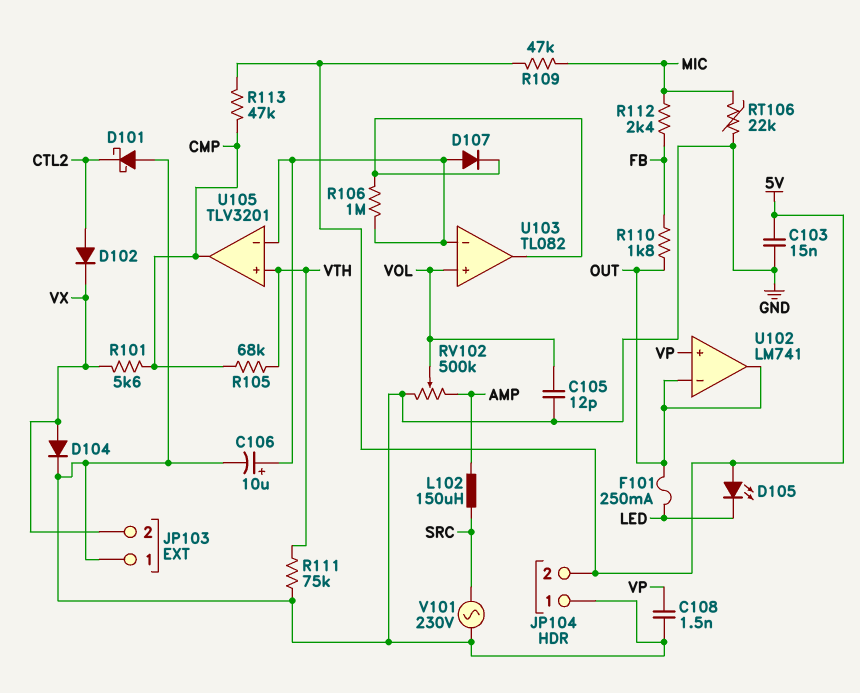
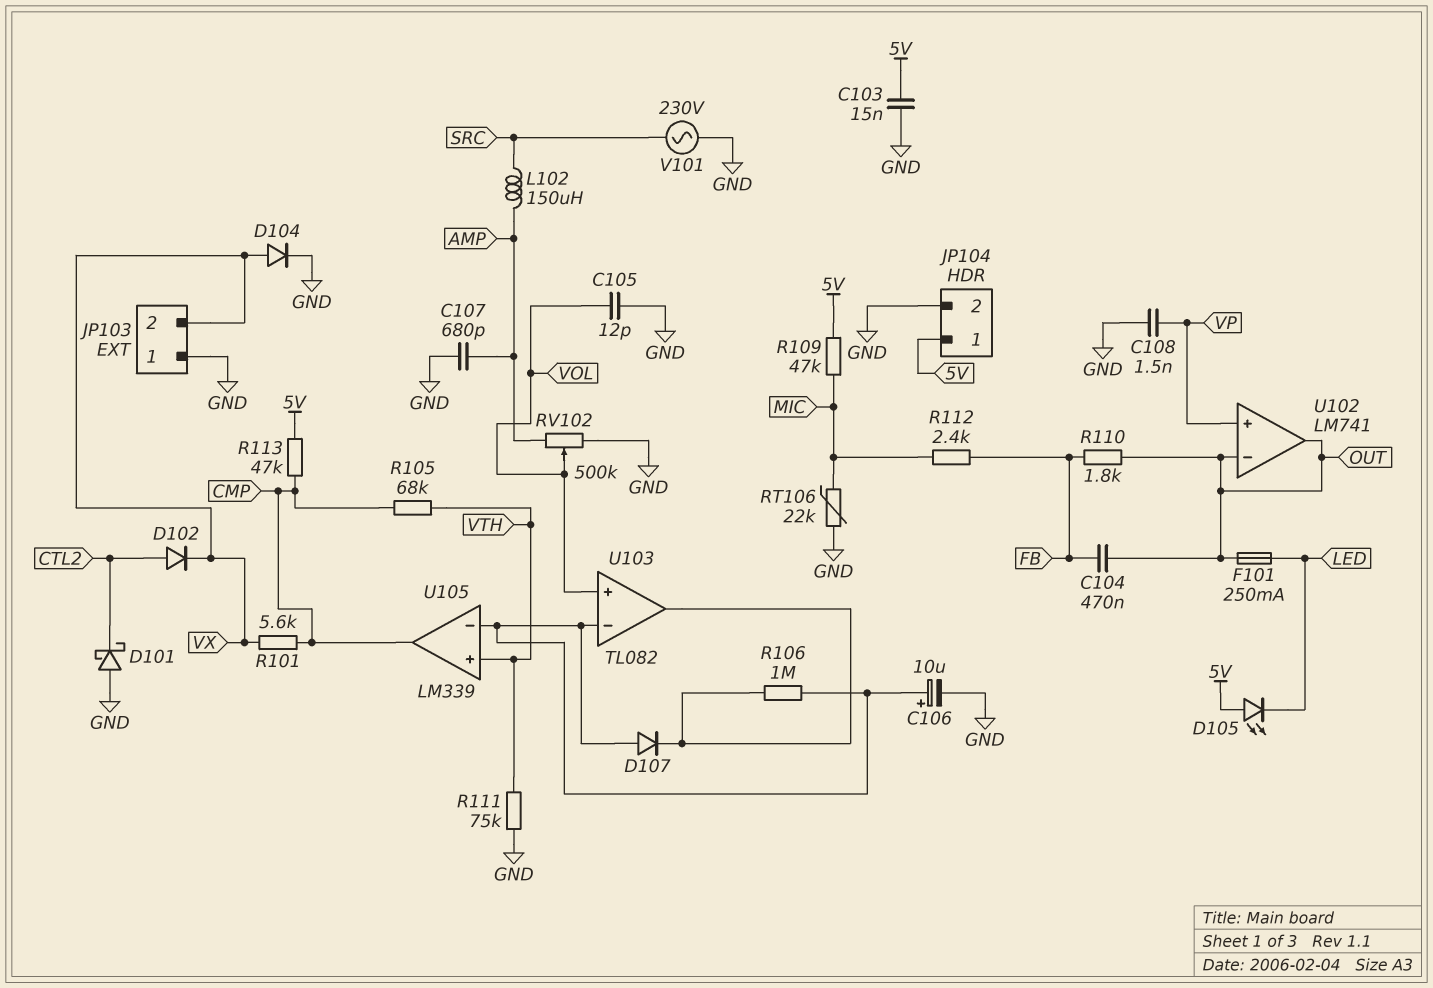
C104: none -> 470nF (FB, OUT)
C107: none -> 680pF (AMP, GND)
JP104 pin 1: GND -> 5V
JP104 pin 2: 5V -> GND
U105: TLV3201 -> LM339

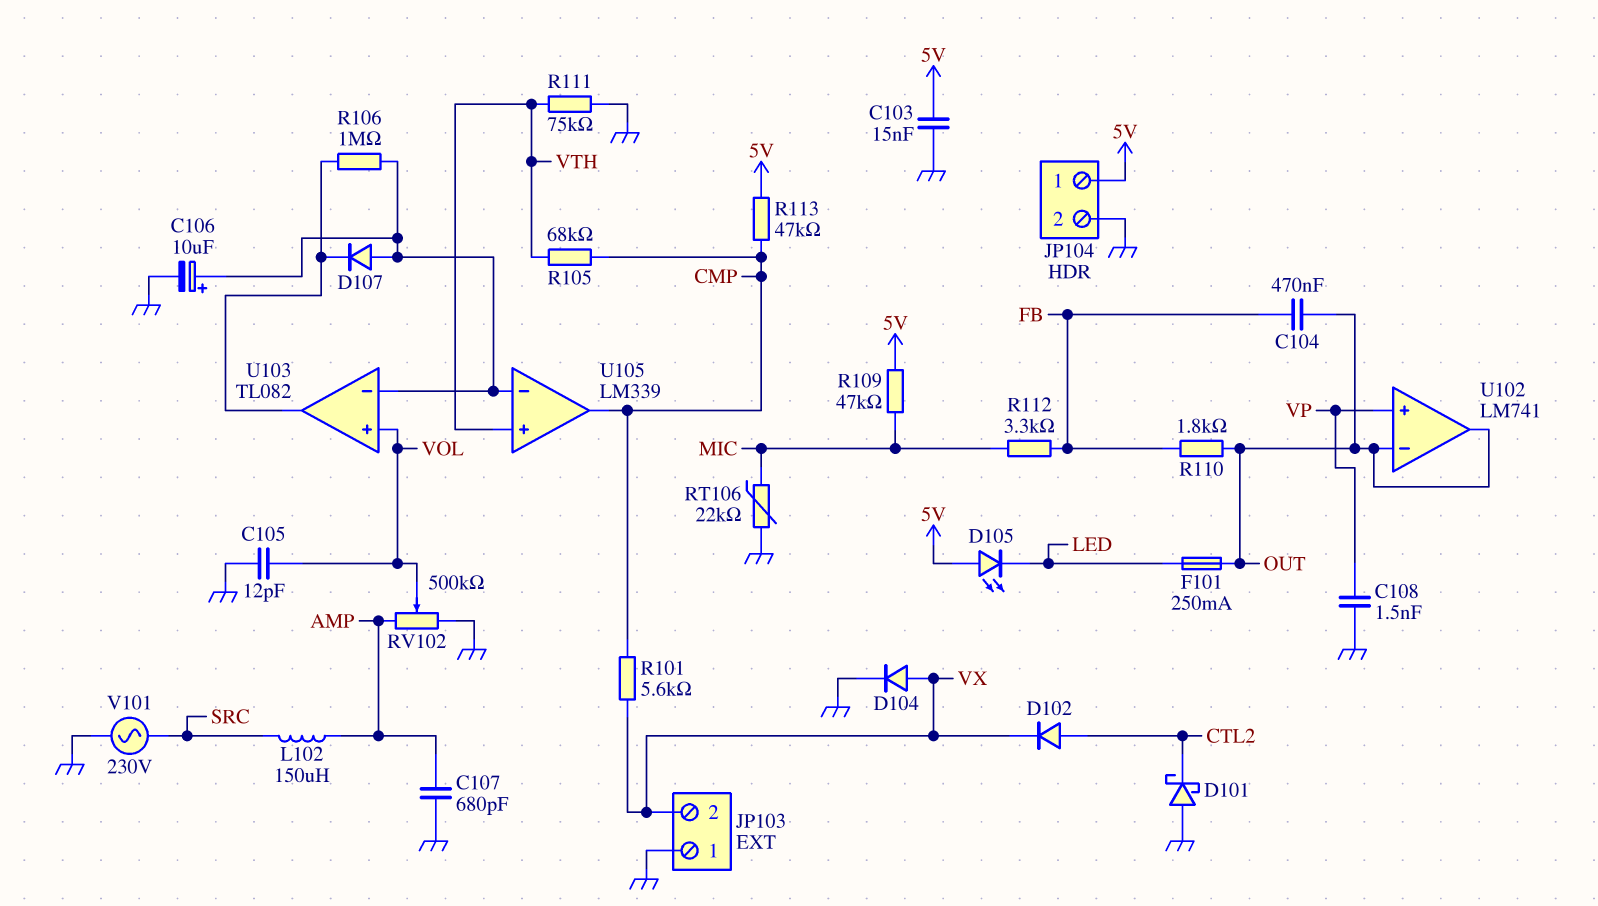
R112: 2.4k (FB, MIC) -> 3.3k (FB, MIC)

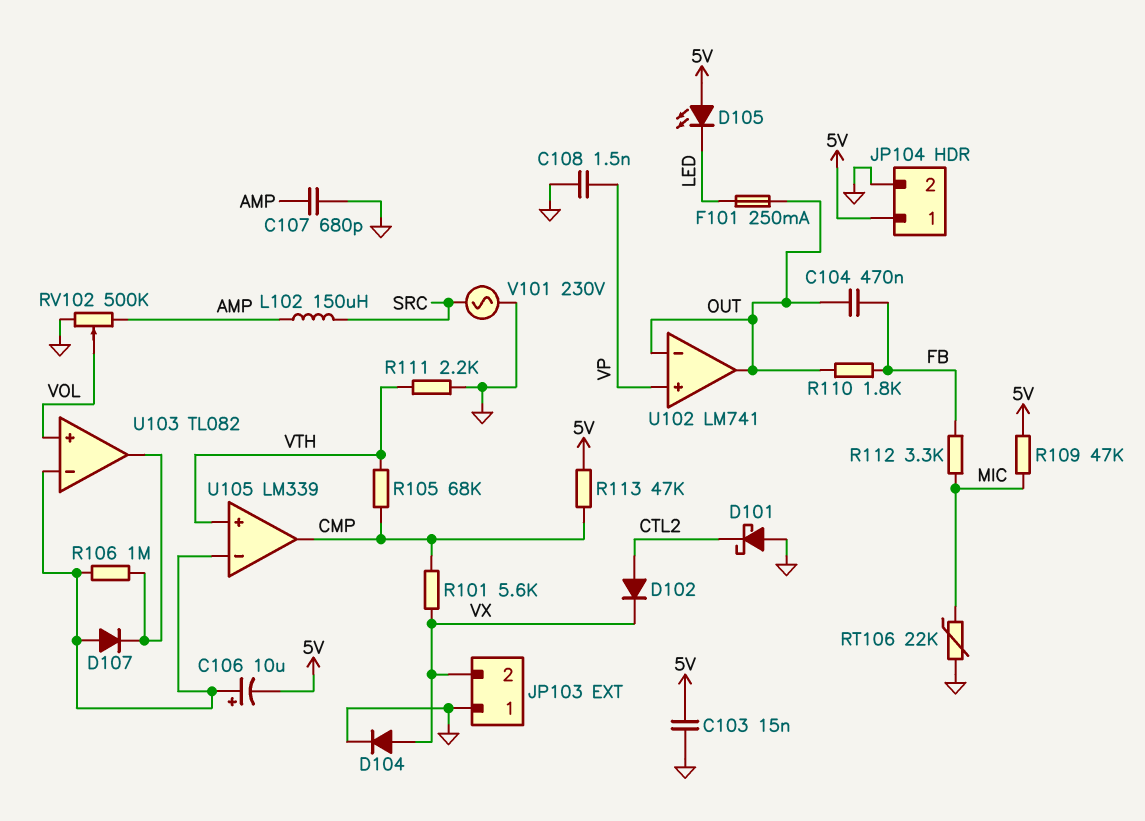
C105: 12pF (GND, VOL) -> none
C106: 10uF (plus U103/in-, minus GND) -> 10uF (plus U103/in-, minus 5V)
R111: 75k (GND, VTH) -> 2.2k (GND, VTH)

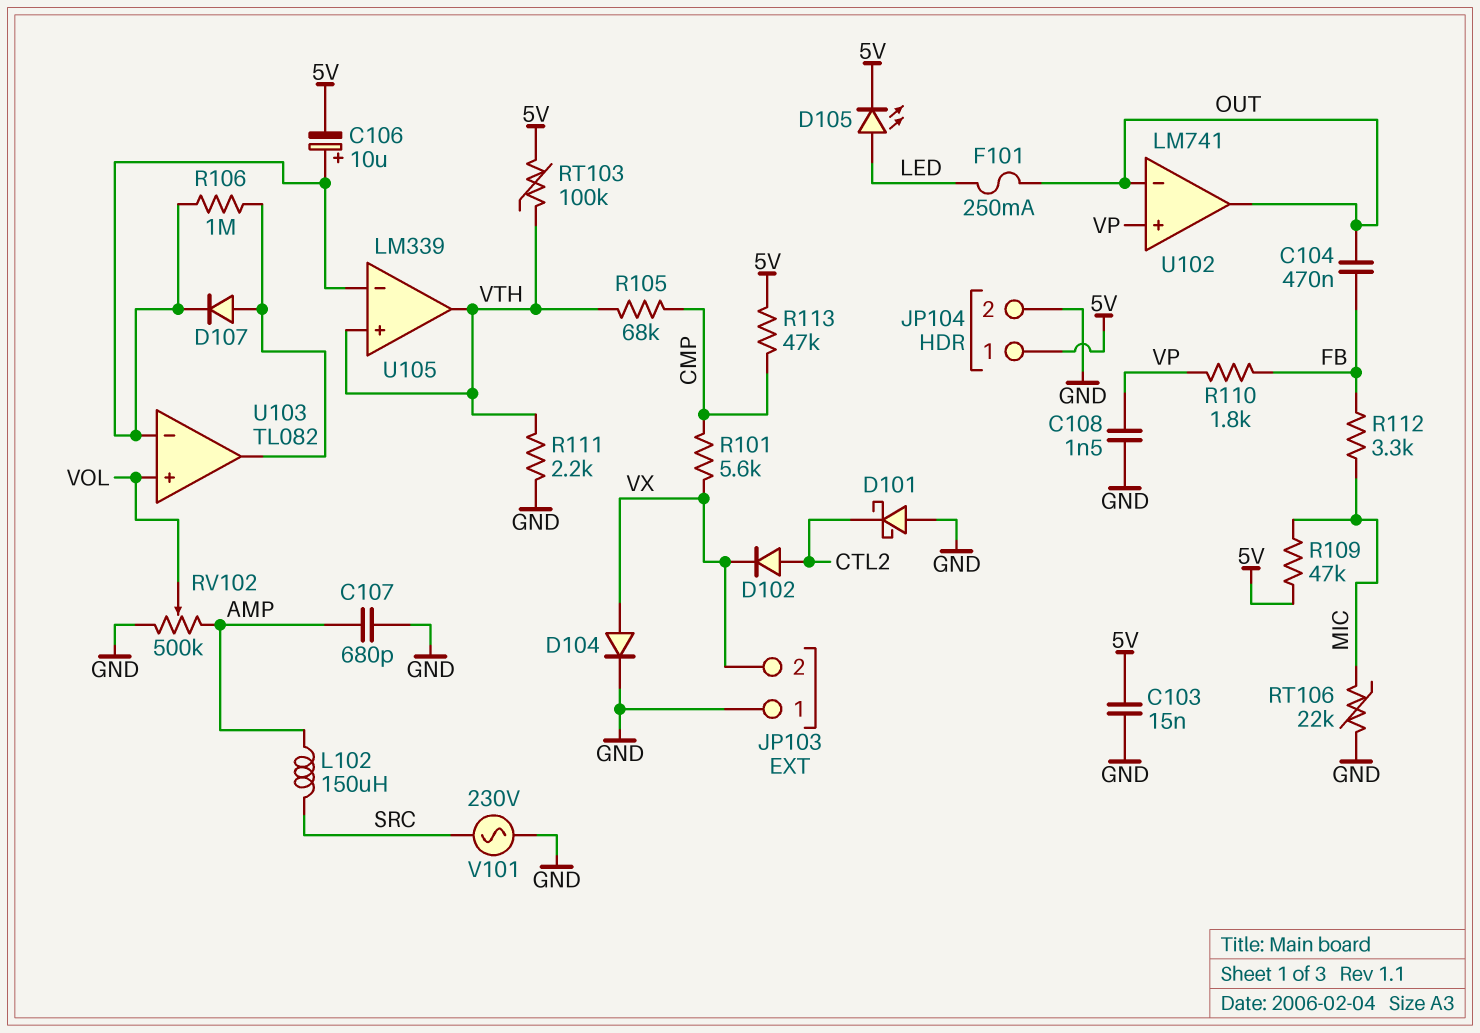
D105: LED (A 5V, K LED) -> LED (A LED, K 5V)
D107: diode (A U103/in-, K U103/out) -> diode (A U103/out, K U103/in-)
R110: 1.8k (FB, OUT) -> 1.8k (FB, VP)
RT103: none -> 100k (5V, VTH)
U105 pin out: CMP -> VTH

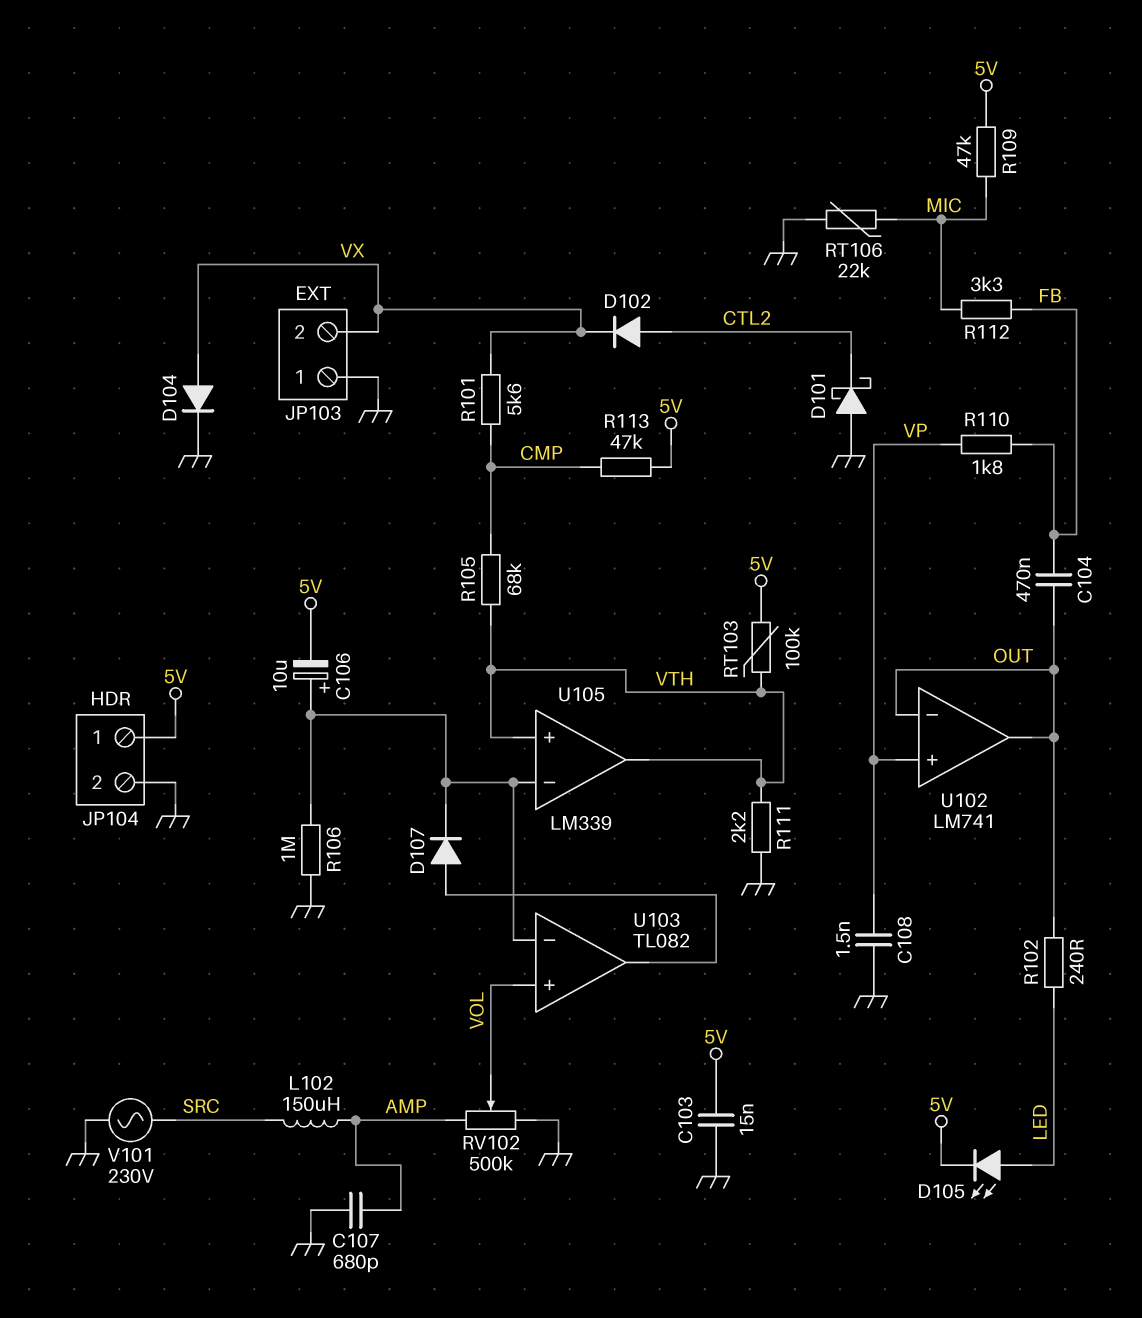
F101: 250mA (LED, OUT) -> none
R102: none -> 240 (LED, OUT)
R106: 1M (U103/in-, U103/out) -> 1M (GND, U103/in-)

